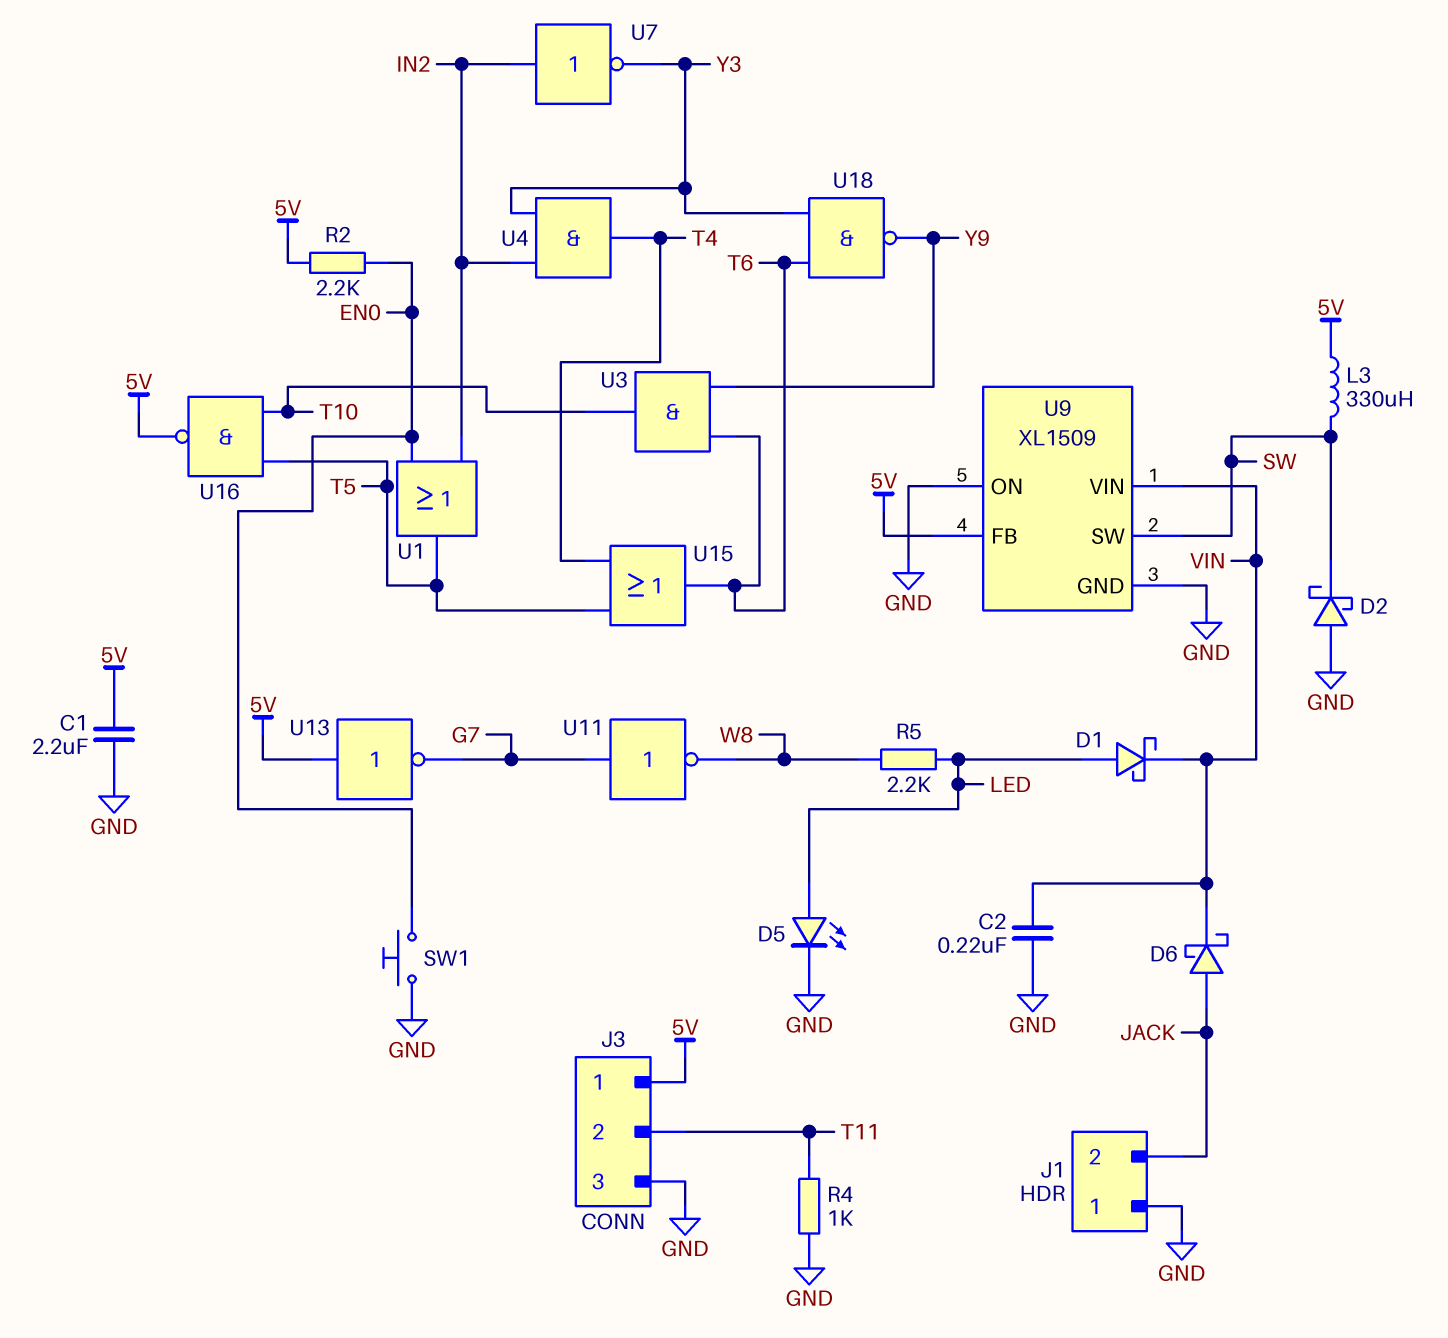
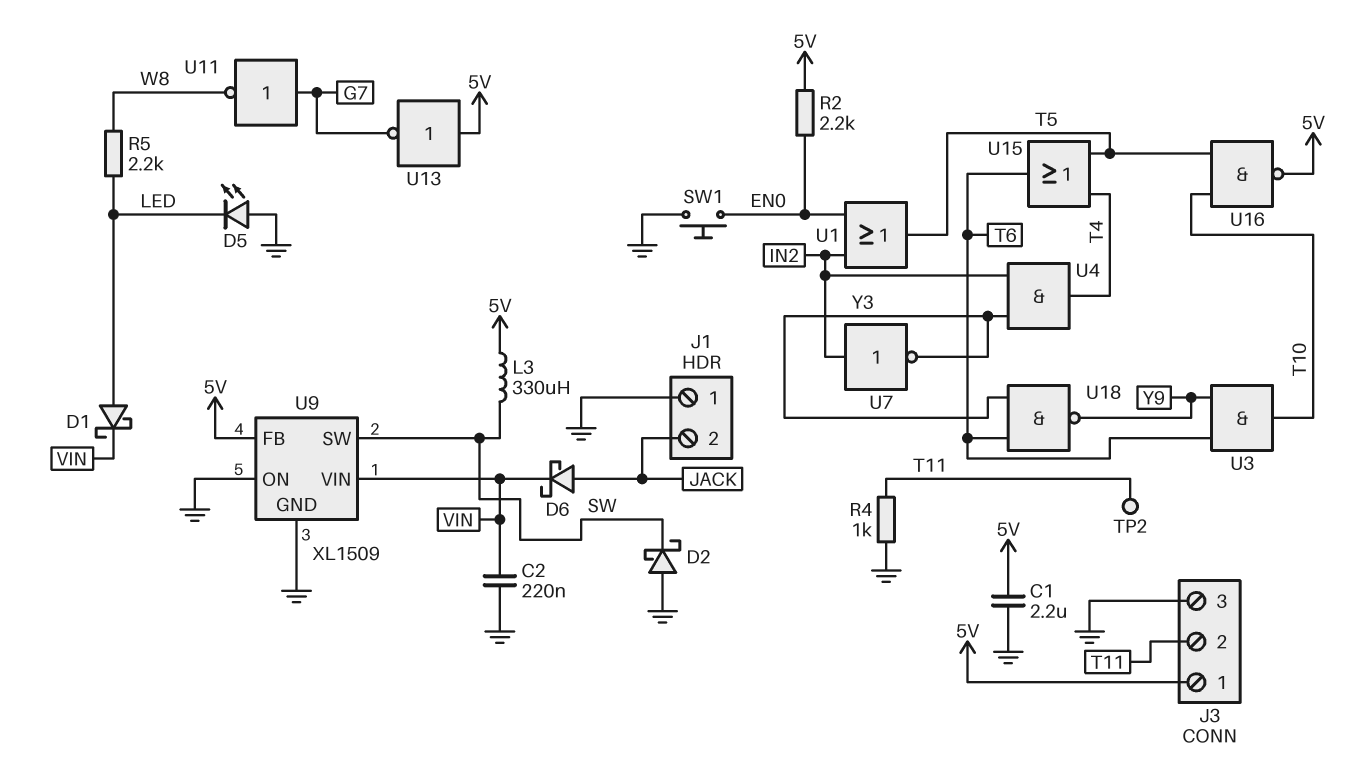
D5: LED (A LED, K GND) -> LED (A GND, K LED)
TP2: none -> test point (T11)

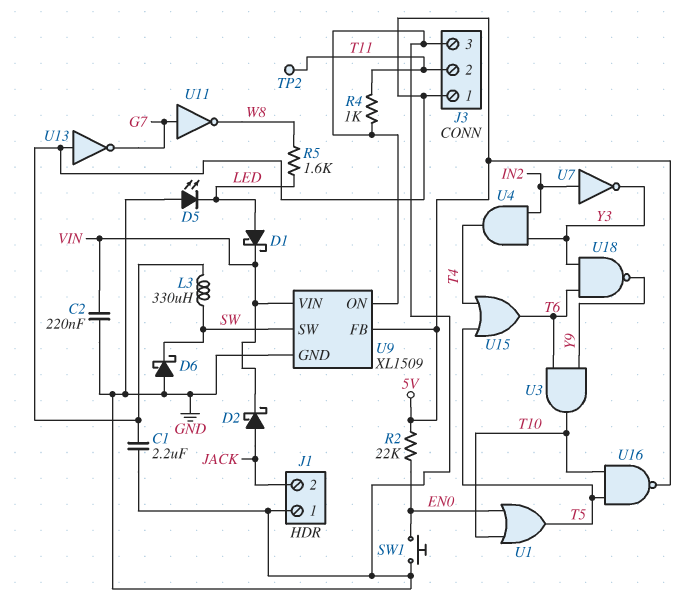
D2: schottky (A GND, K SW) -> schottky (A JACK, K VIN)
D6: schottky (A JACK, K VIN) -> schottky (A GND, K SW)
R2: 2.2k (5V, EN0) -> 22k (5V, EN0)
R5: 2.2k (LED, W8) -> 1.6k (LED, W8)
U1: OR (in EN0, in IN2, out T5) -> OR (in EN0, in T10, out T5)

